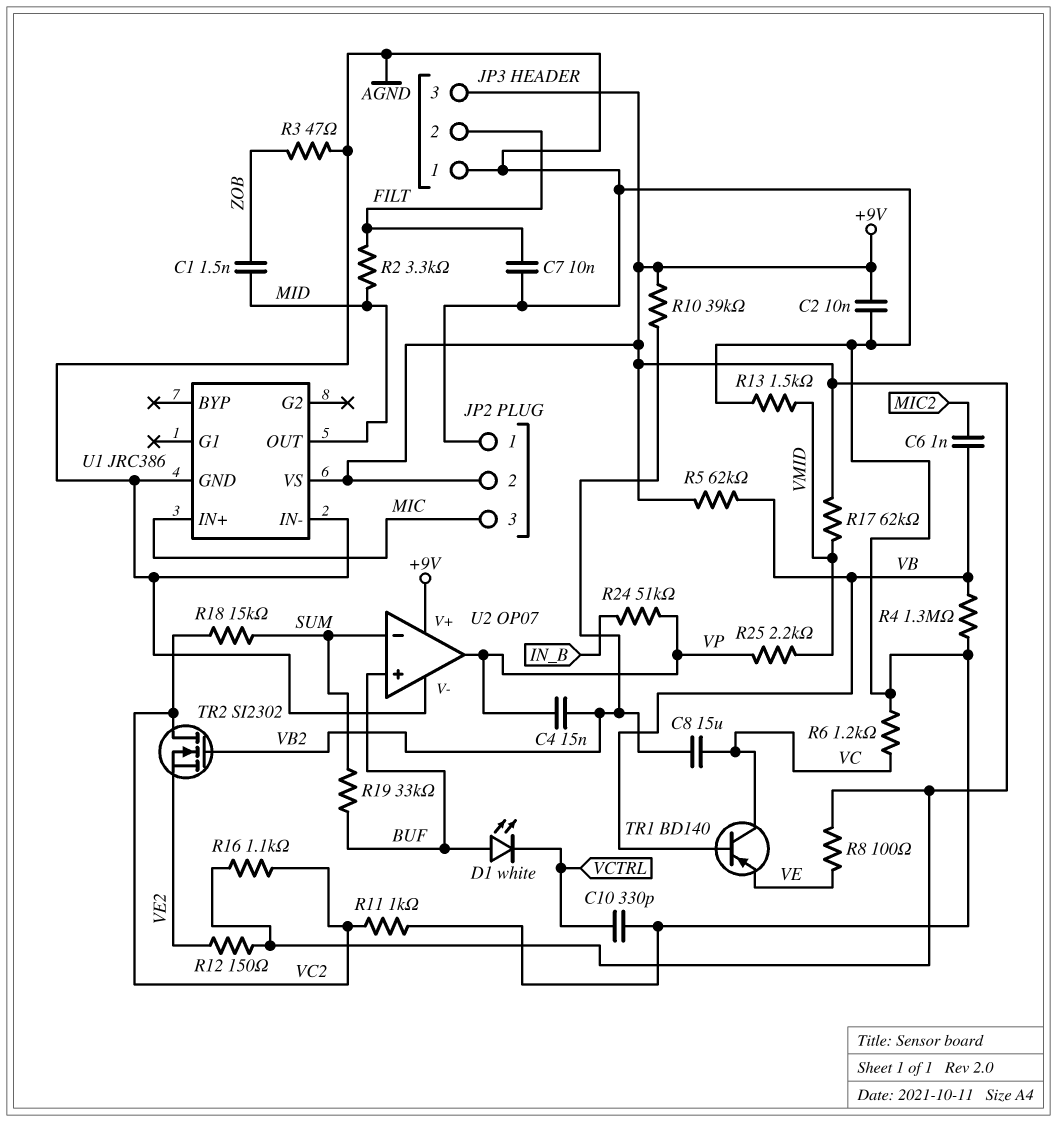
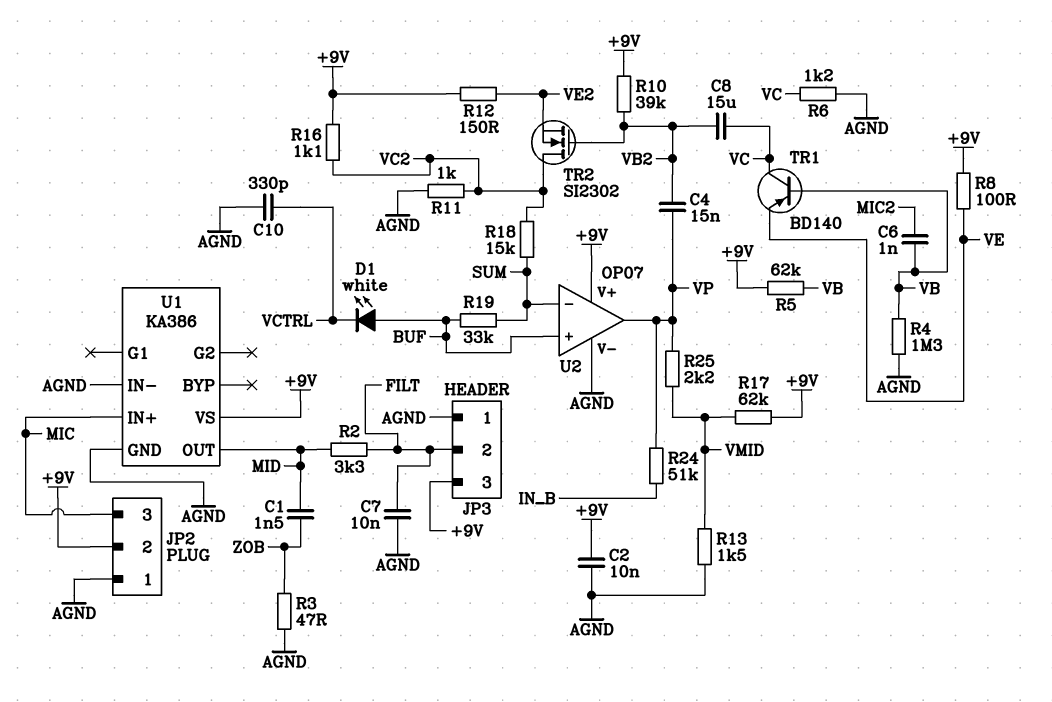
U1: JRC386 -> KA386

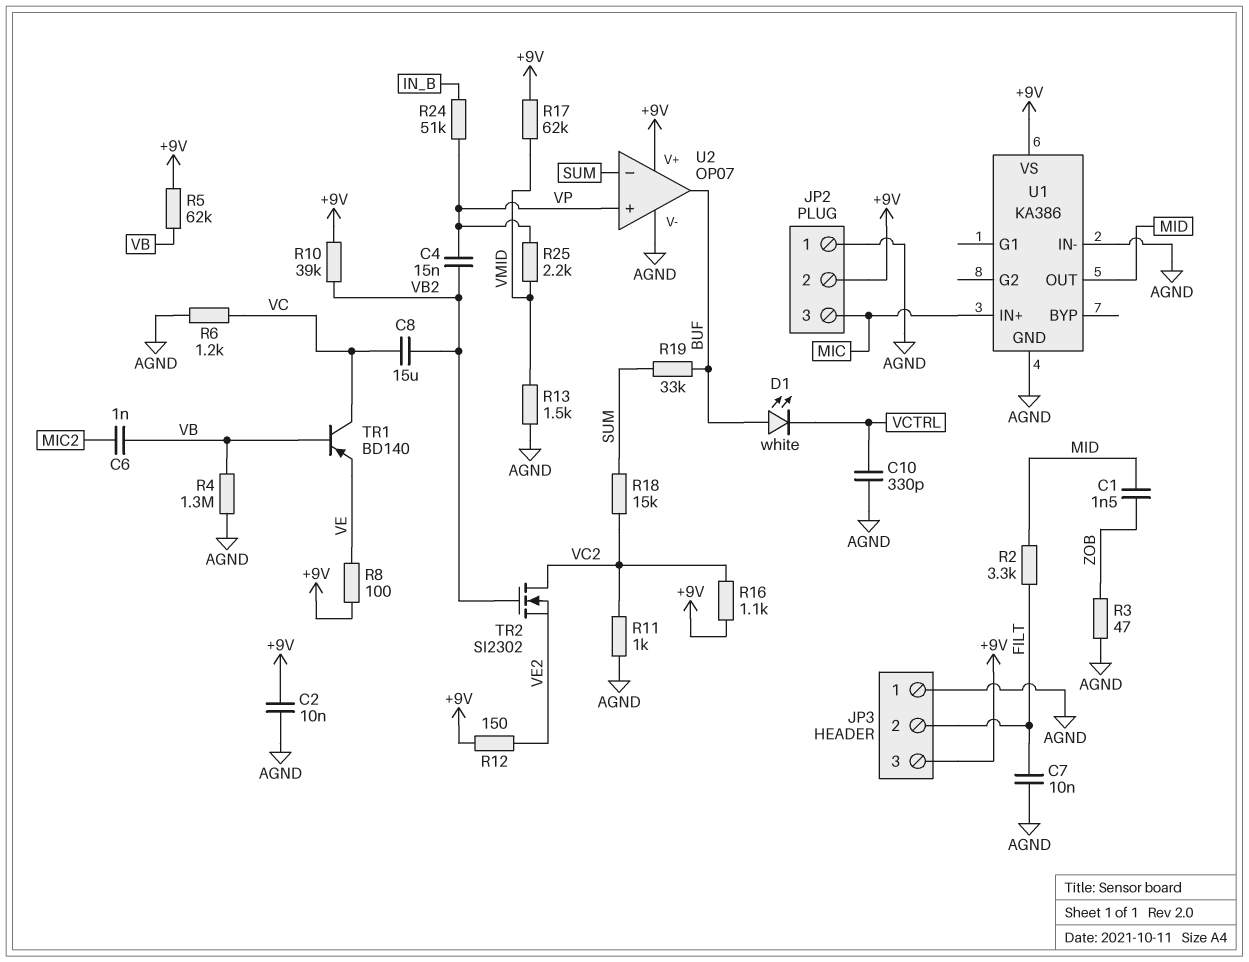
U2 pin in+: BUF -> VP
U2 pin out: VP -> BUF

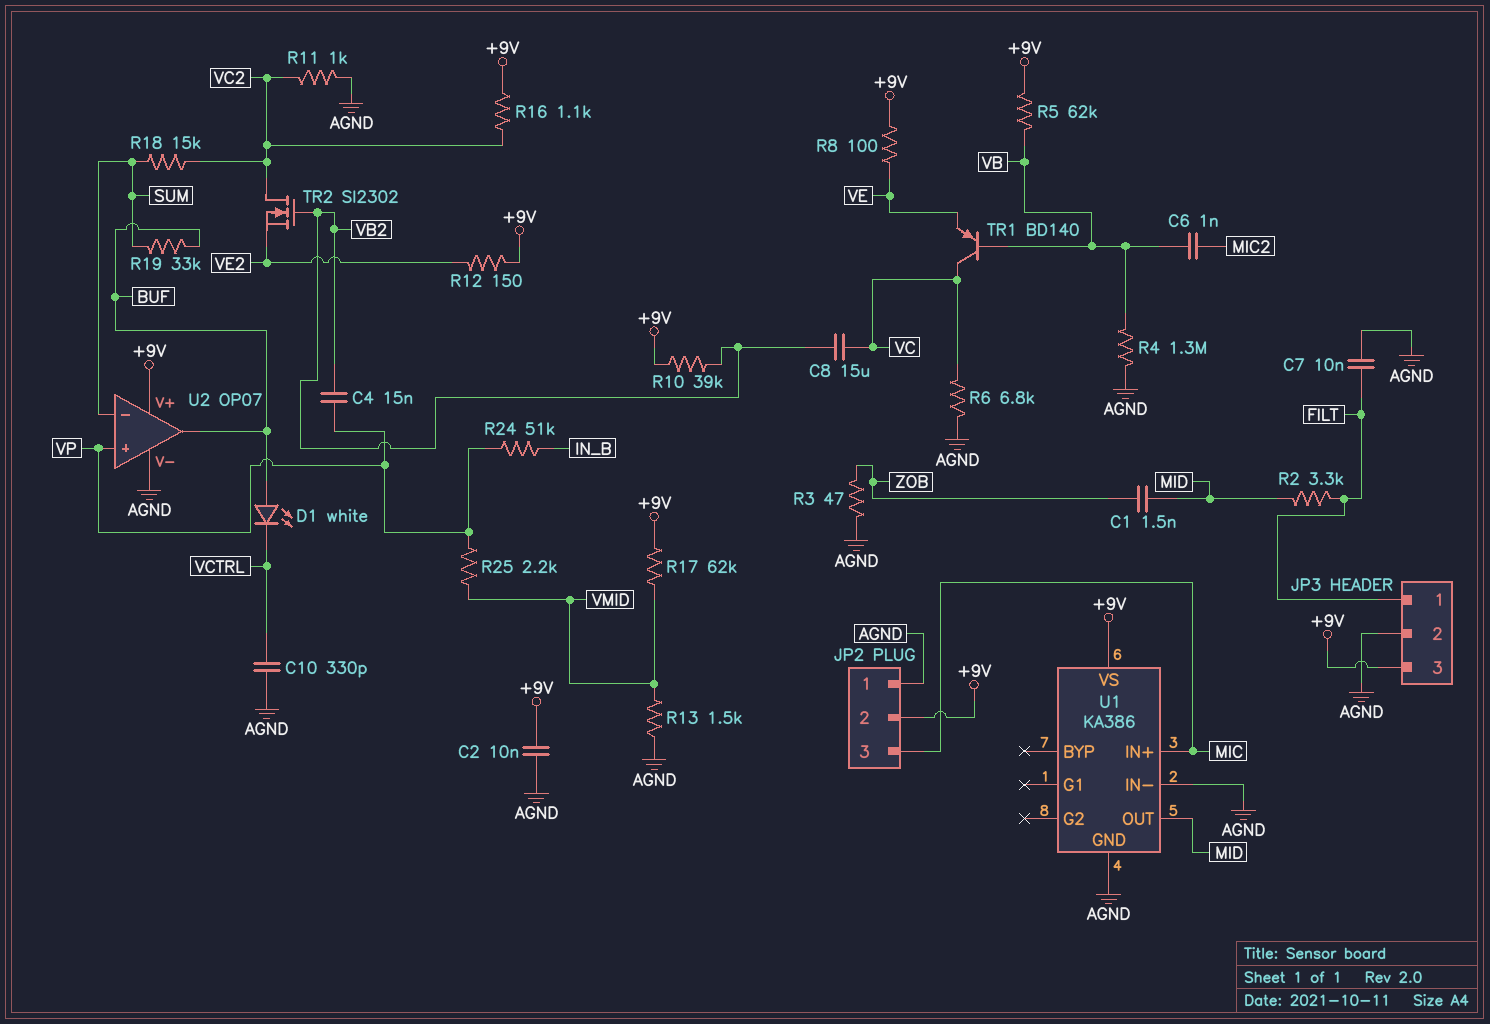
JP3 pin 1: AGND -> FILT
JP3 pin 2: FILT -> AGND
R6: 1.2k (AGND, VC) -> 6.8k (AGND, VC)

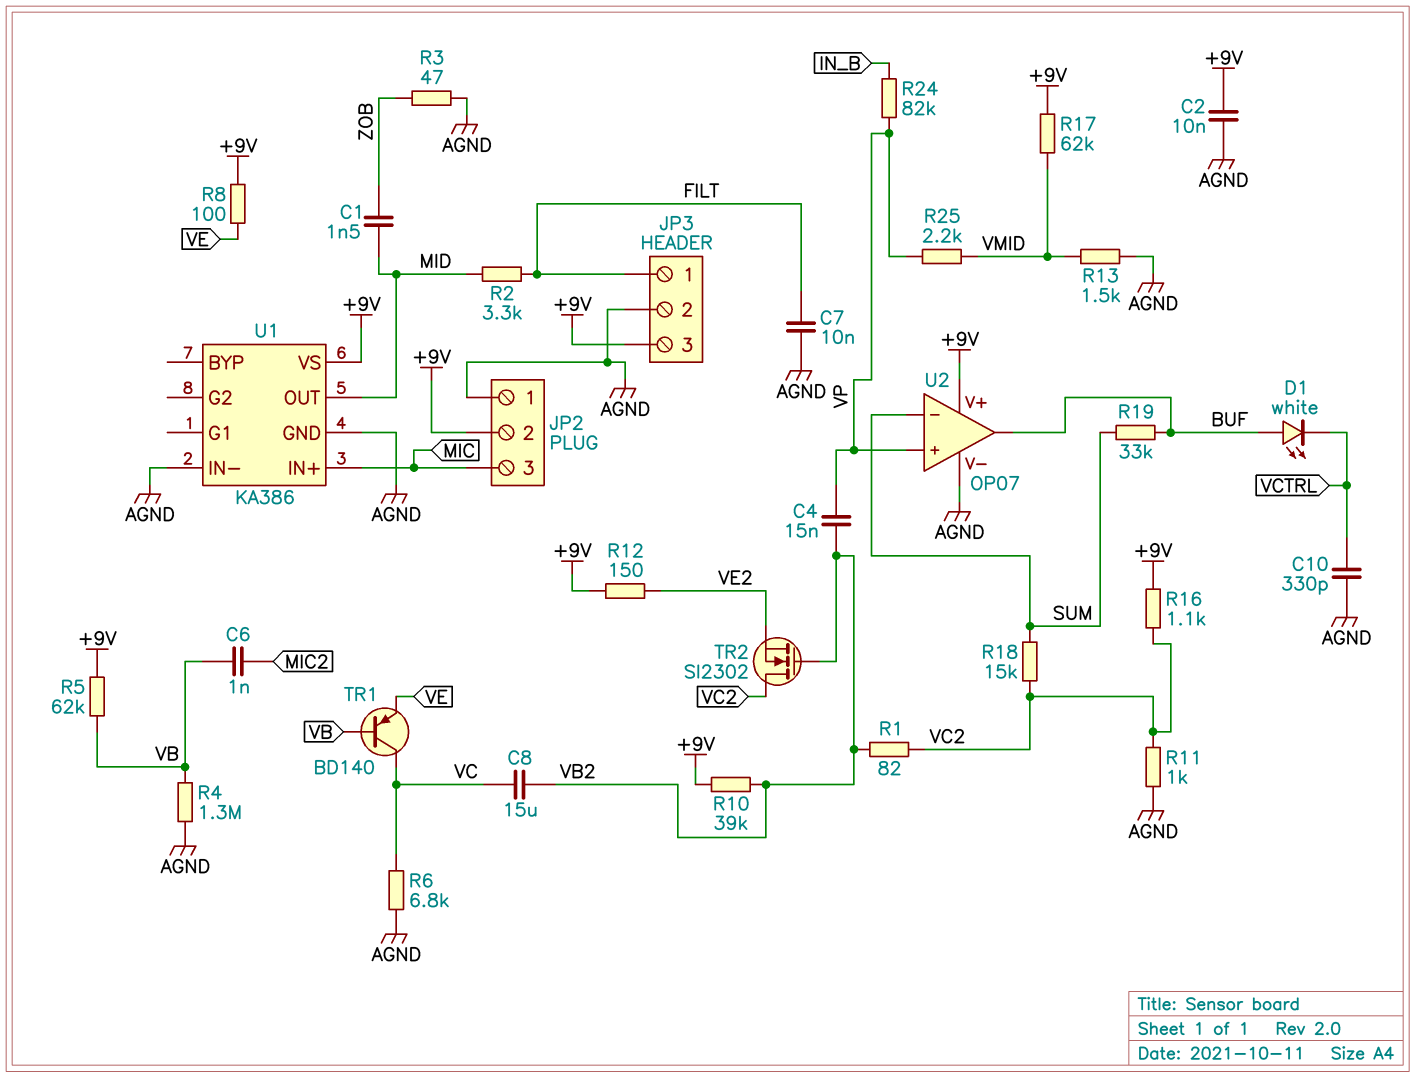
R1: none -> 82 (VB2, VC2)
R24: 51k (IN_B, VP) -> 82k (IN_B, VP)

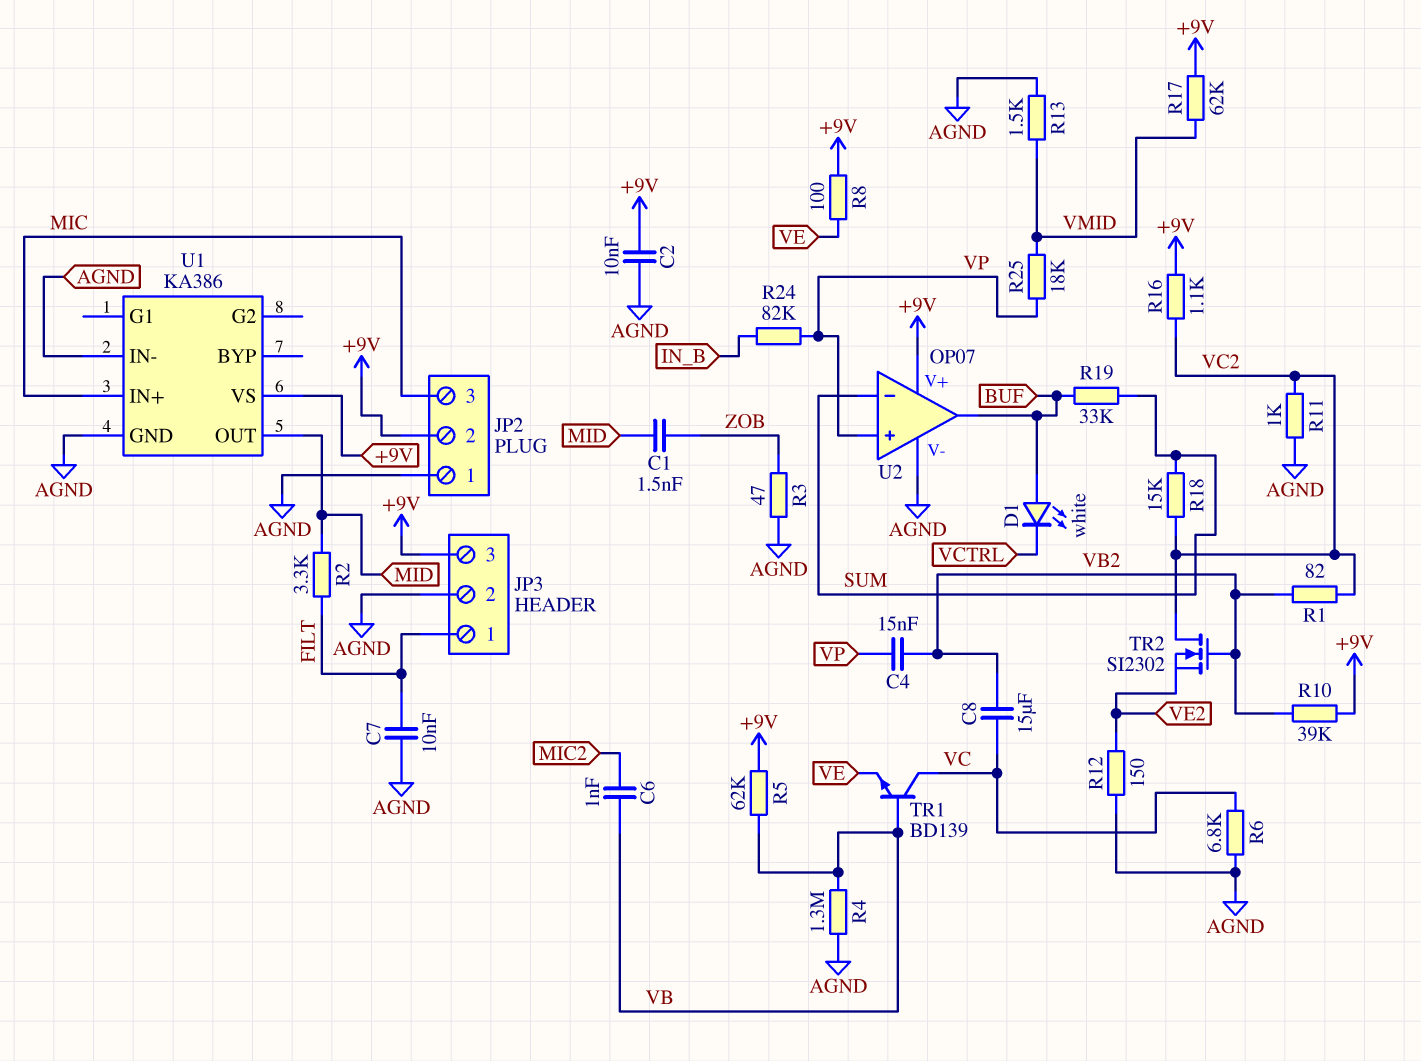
C10: 330pF (AGND, VCTRL) -> none
R12: 150 (+9V, VE2) -> 150 (AGND, VE2)
R25: 2.2k (VMID, VP) -> 18k (VMID, VP)
TR1: PNP BD140 (B VB, C VC, E VE) -> NPN BD139 (B VB, C VC, E VE)

